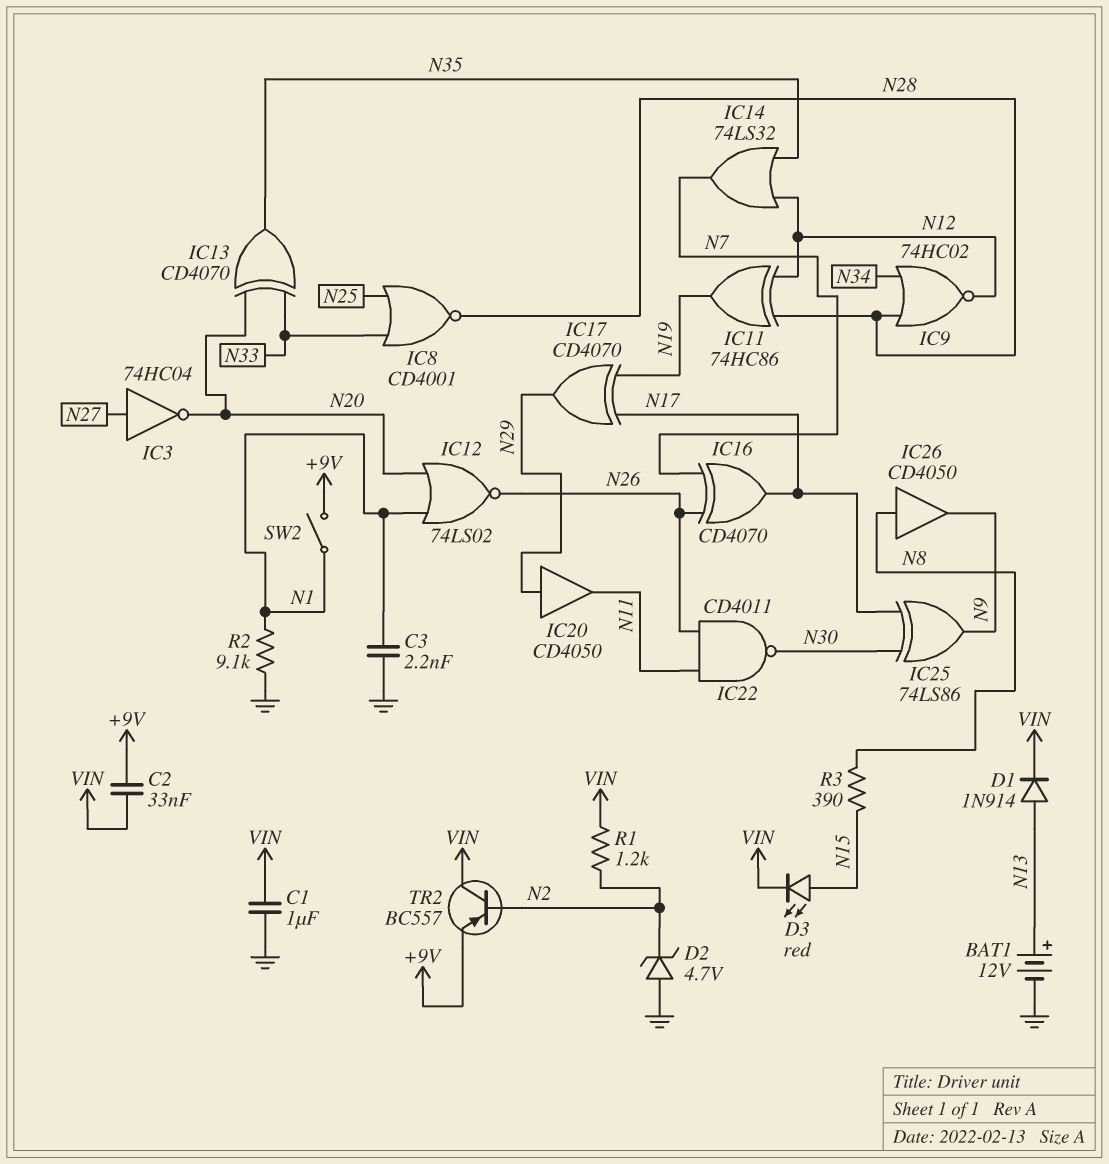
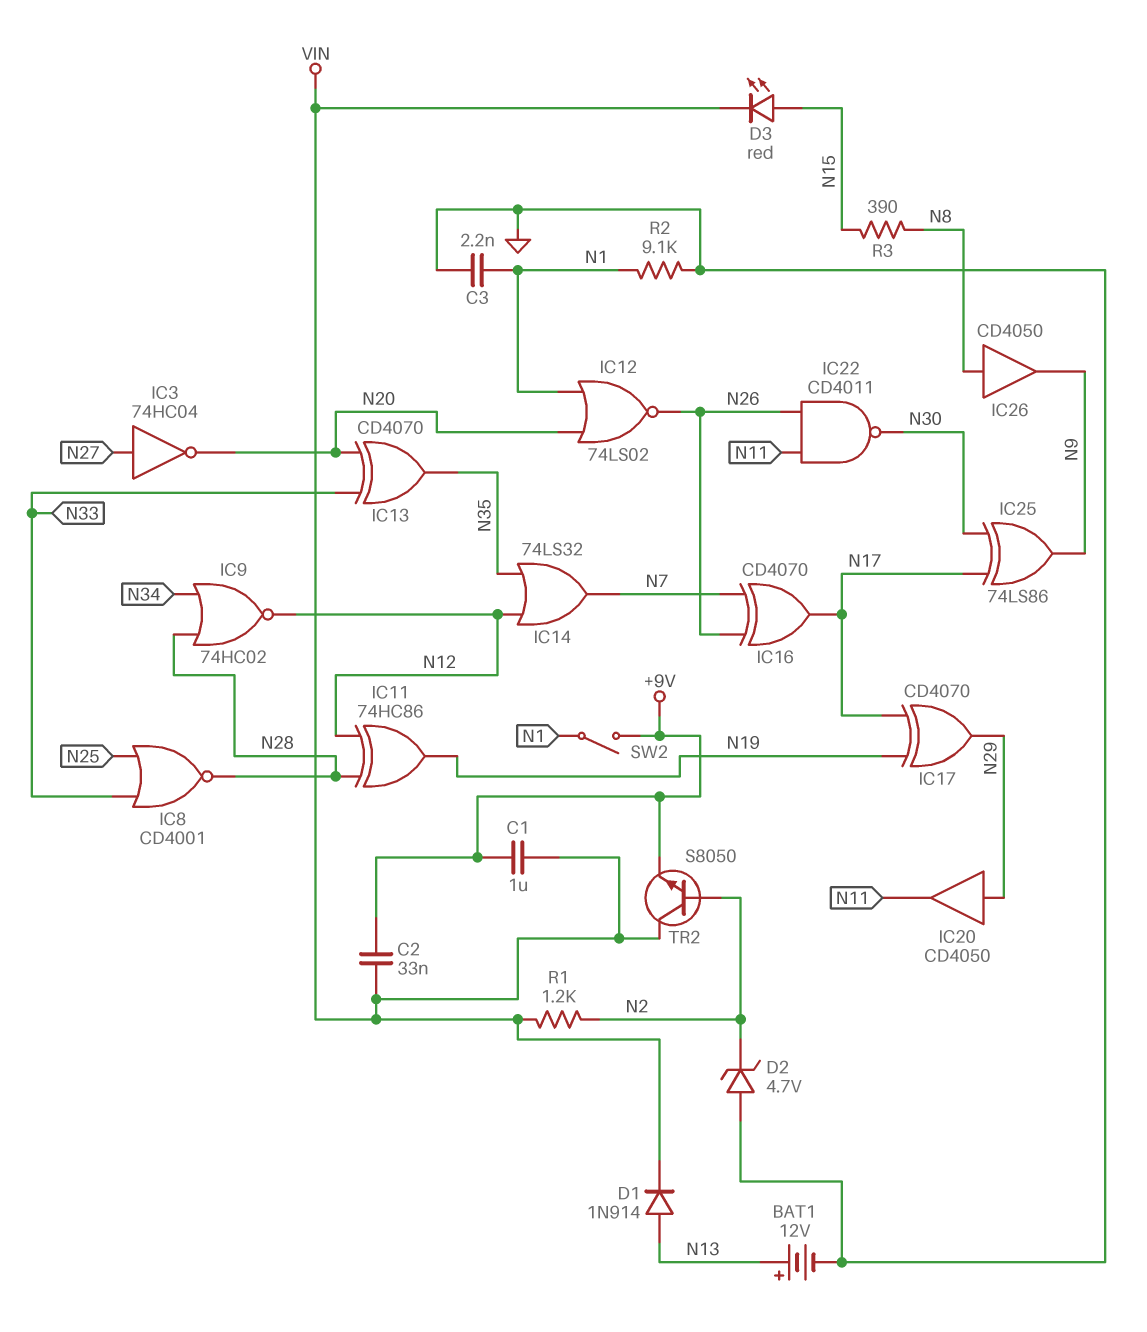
C1: 1uF (GND, VIN) -> 1uF (+9V, VIN)
TR2: PNP BC557 (B N2, C VIN, E +9V) -> NPN S8050 (B N2, C VIN, E +9V)

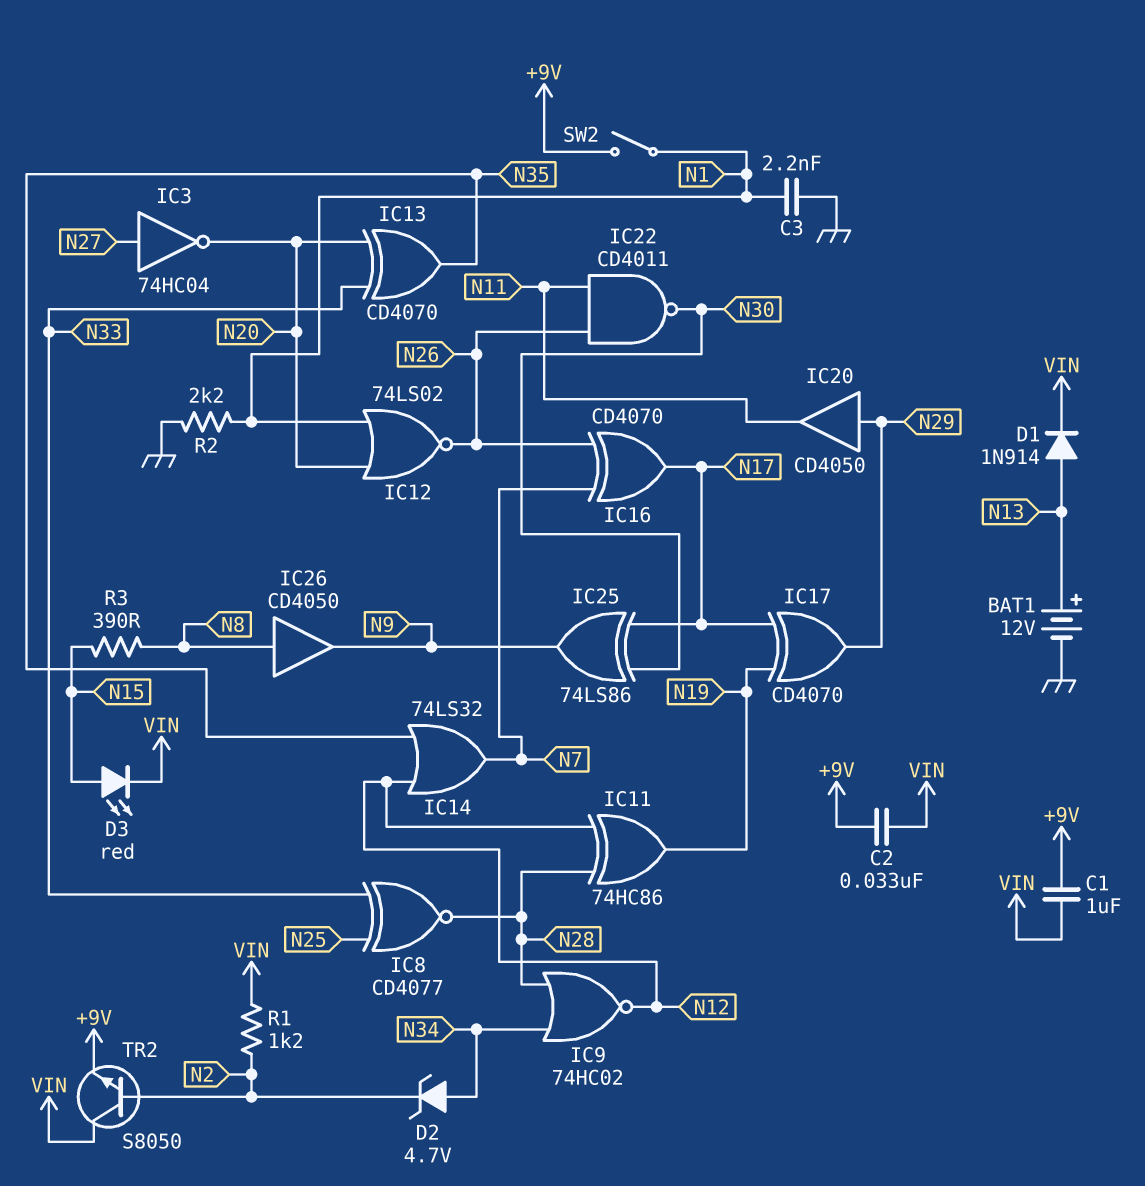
D2: zener 4.7V (A GND, K N2) -> zener 4.7V (A N34, K N2)
IC8: NOR CD4001 (in N25, in N33, out N28) -> XNOR CD4077 (in N25, in N33, out N28)
R2: 9.1k (GND, N1) -> 2.2k (GND, N1)

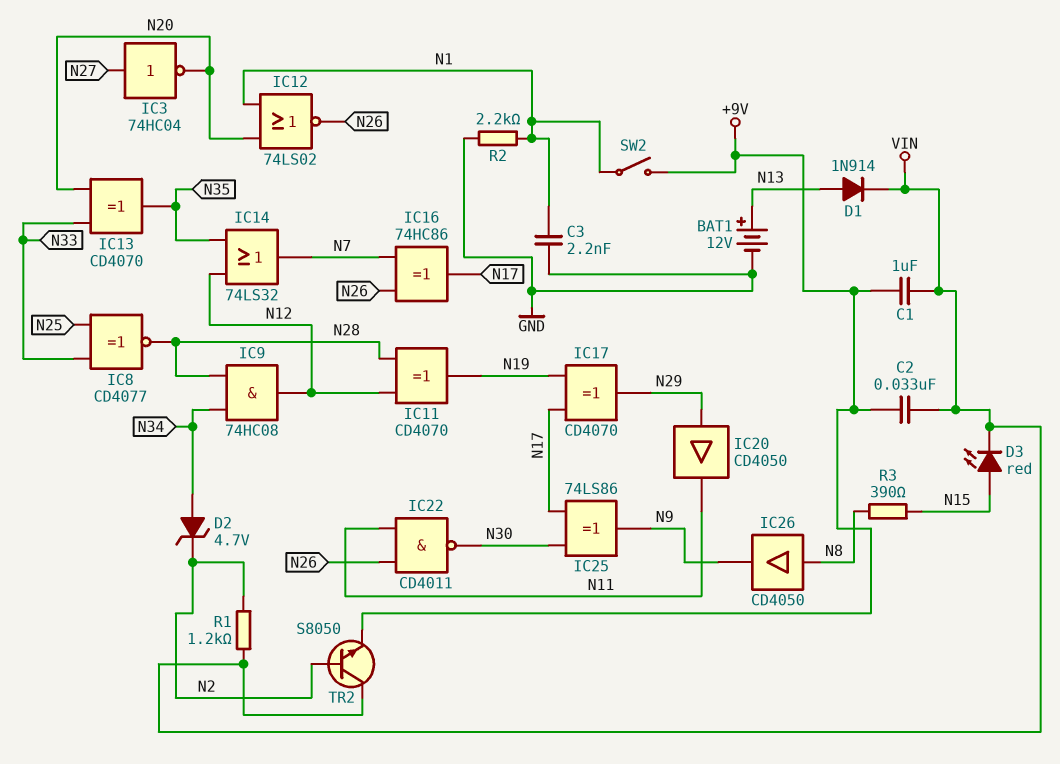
IC9: NOR 74HC02 (in N28, in N34, out N12) -> AND 74HC08 (in N28, in N34, out N12)
IC11: XOR 74HC86 (in N12, in N28, out N19) -> XOR CD4070 (in N12, in N28, out N19)
IC16: XOR CD4070 (in N7, in N26, out N17) -> XOR 74HC86 (in N7, in N26, out N17)

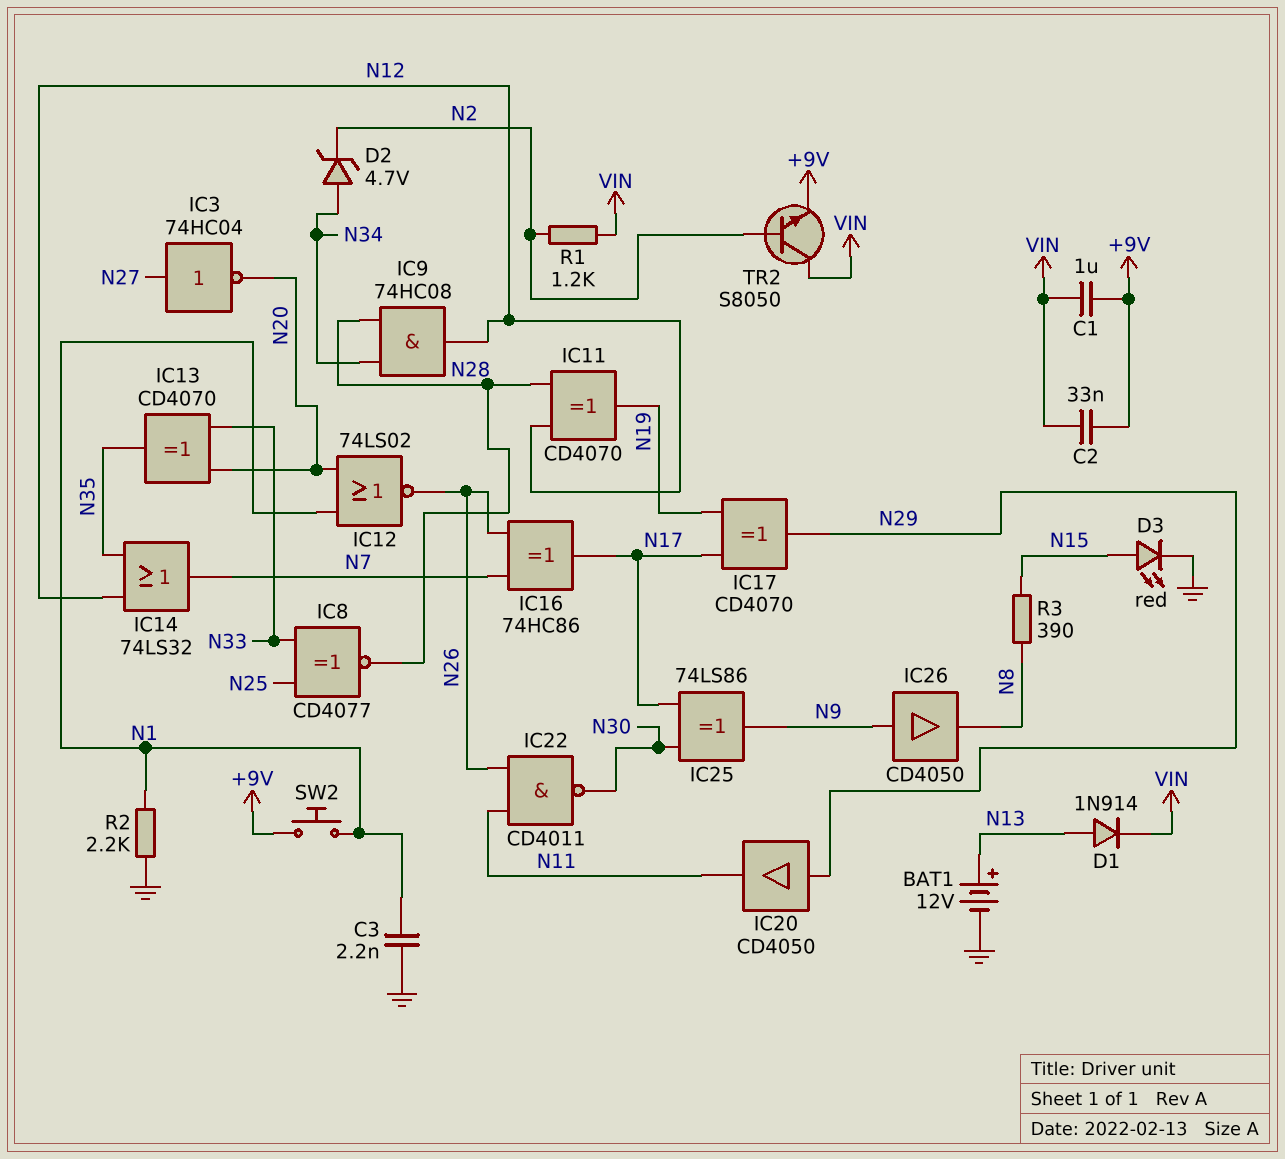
D3: LED red (A N15, K VIN) -> LED red (A N15, K GND)
IC26: buffer CD4050 (in N8, out N9) -> buffer CD4050 (in N9, out N8)
SW2: switch (+9V, N1) -> button (+9V, N1)

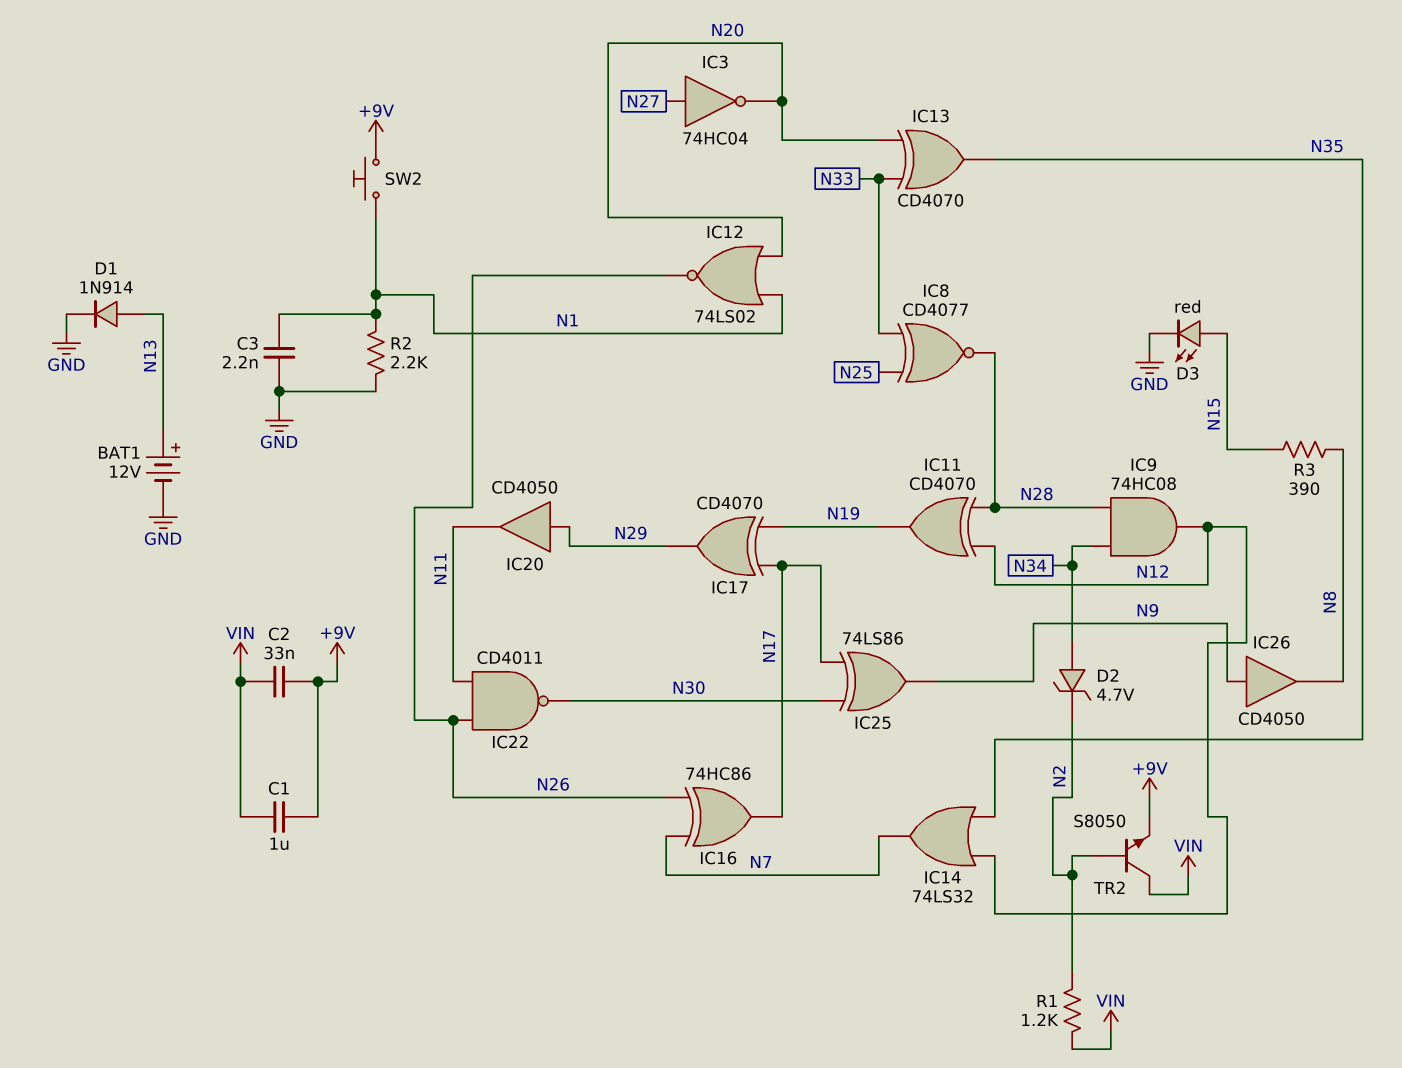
D1: diode 1N914 (A N13, K VIN) -> diode 1N914 (A N13, K GND)

